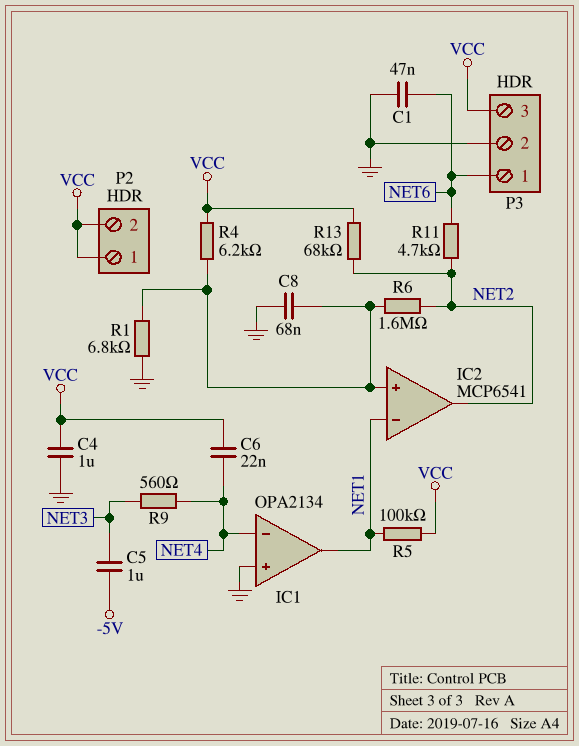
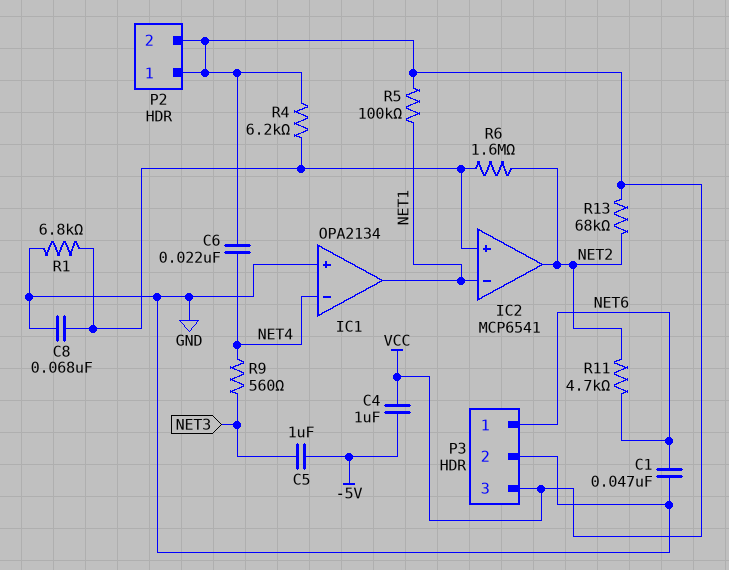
C4: 1uF (GND, VCC) -> 1uF (-5V, VCC)

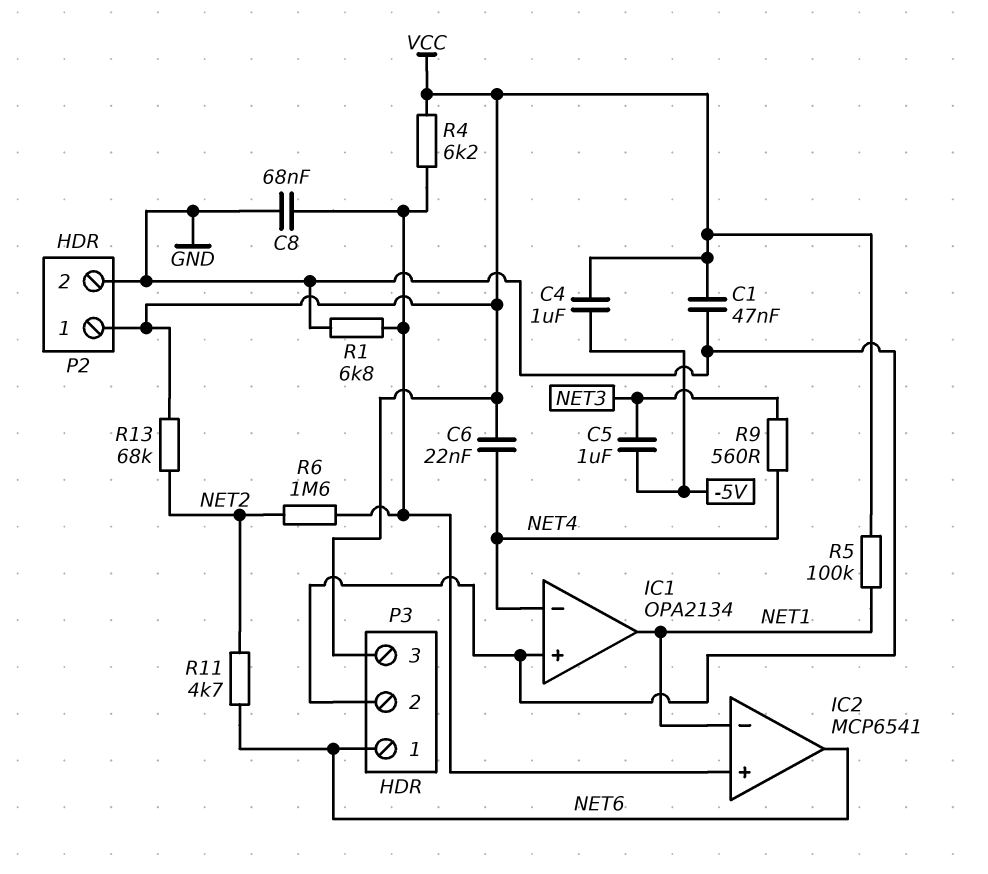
C1: 47nF (GND, NET6) -> 47nF (GND, VCC)
IC2 pin out: NET2 -> NET6
P2 pin 2: VCC -> GND

